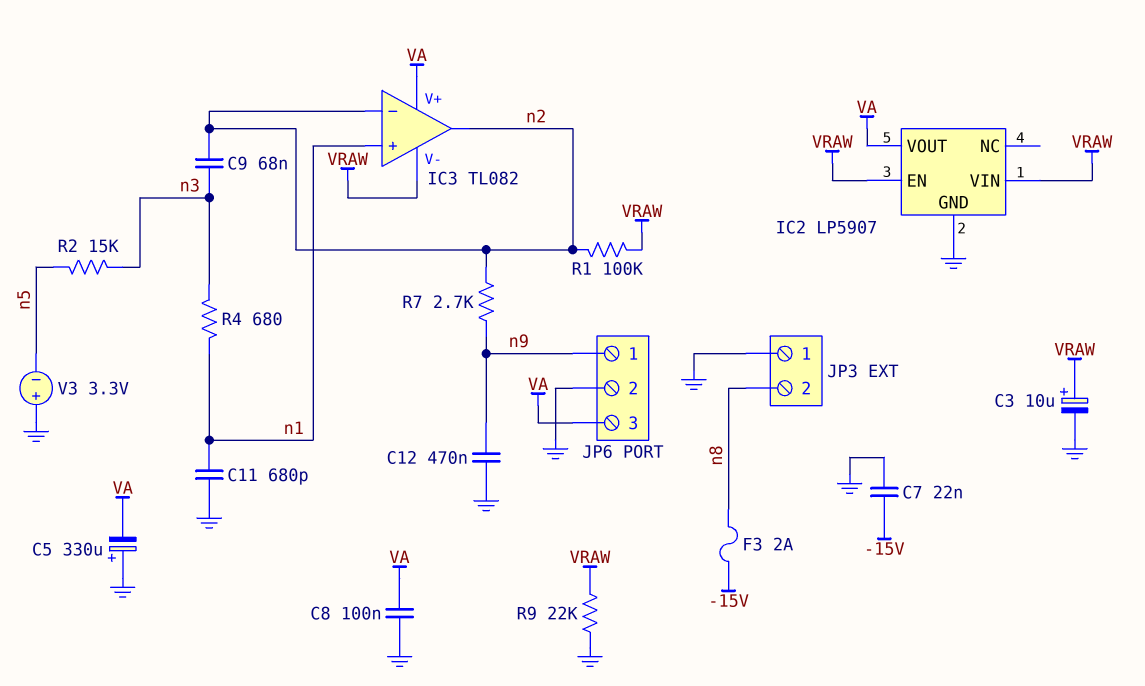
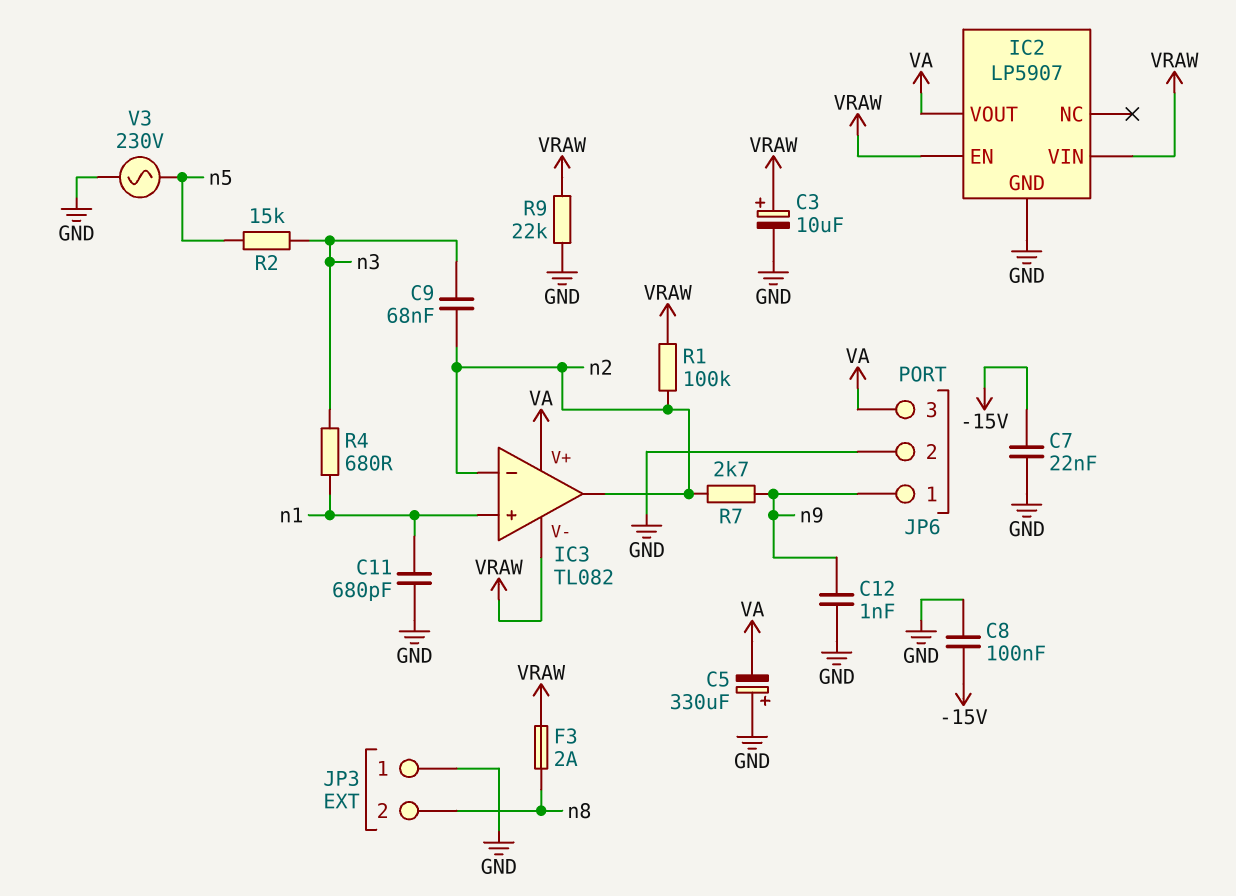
C8: 100nF (GND, VA) -> 100nF (-15V, GND)
C12: 470nF (GND, n9) -> 1nF (GND, n9)
F3: 2A (-15V, n8) -> 2A (VRAW, n8)
V3: 3.3V (plus GND, minus n5) -> AC 230V (GND, n5)

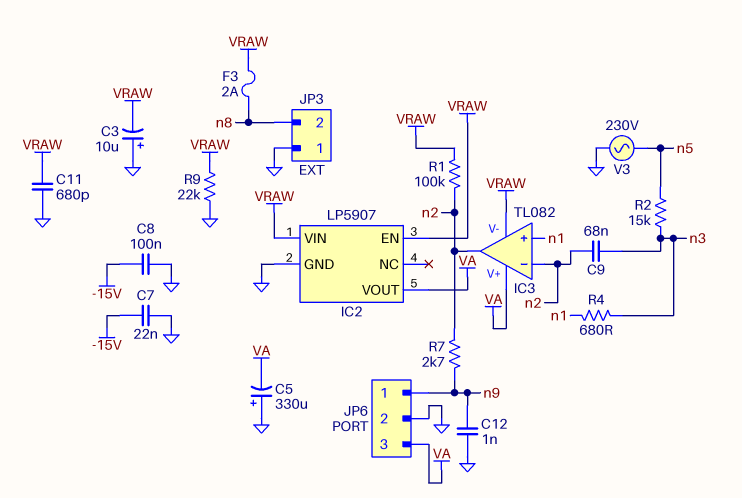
C3: 10uF (plus VRAW, minus GND) -> 10uF (plus GND, minus VRAW)
C11: 680pF (GND, n1) -> 680pF (GND, VRAW)

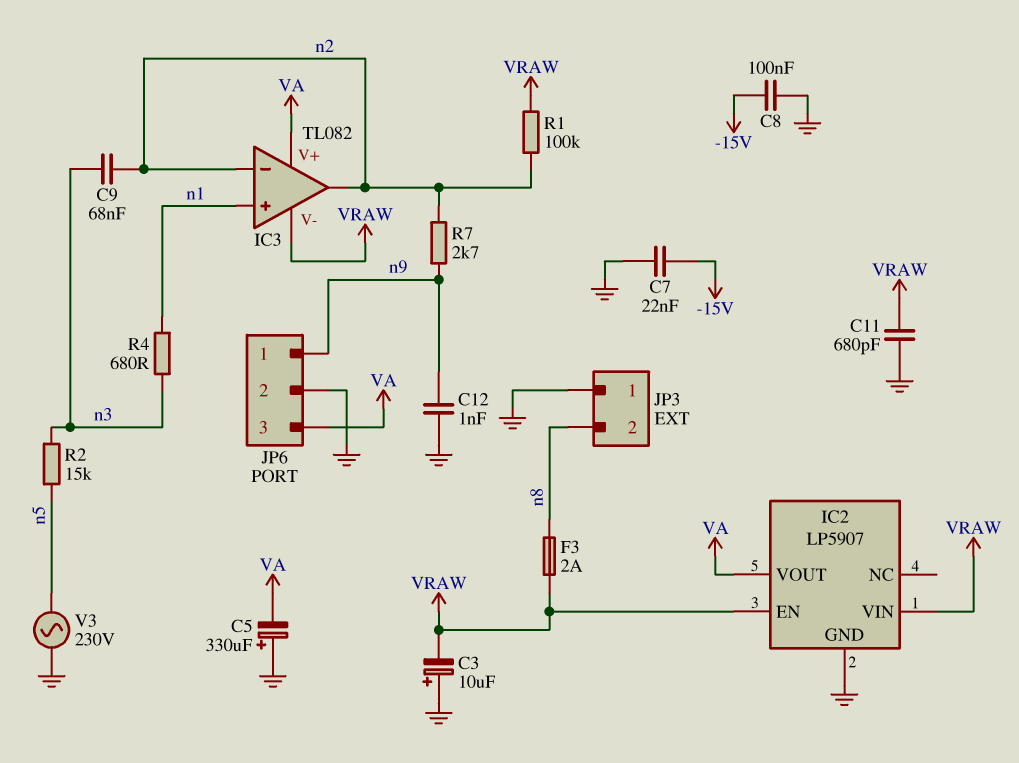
R9: 22k (GND, VRAW) -> none

